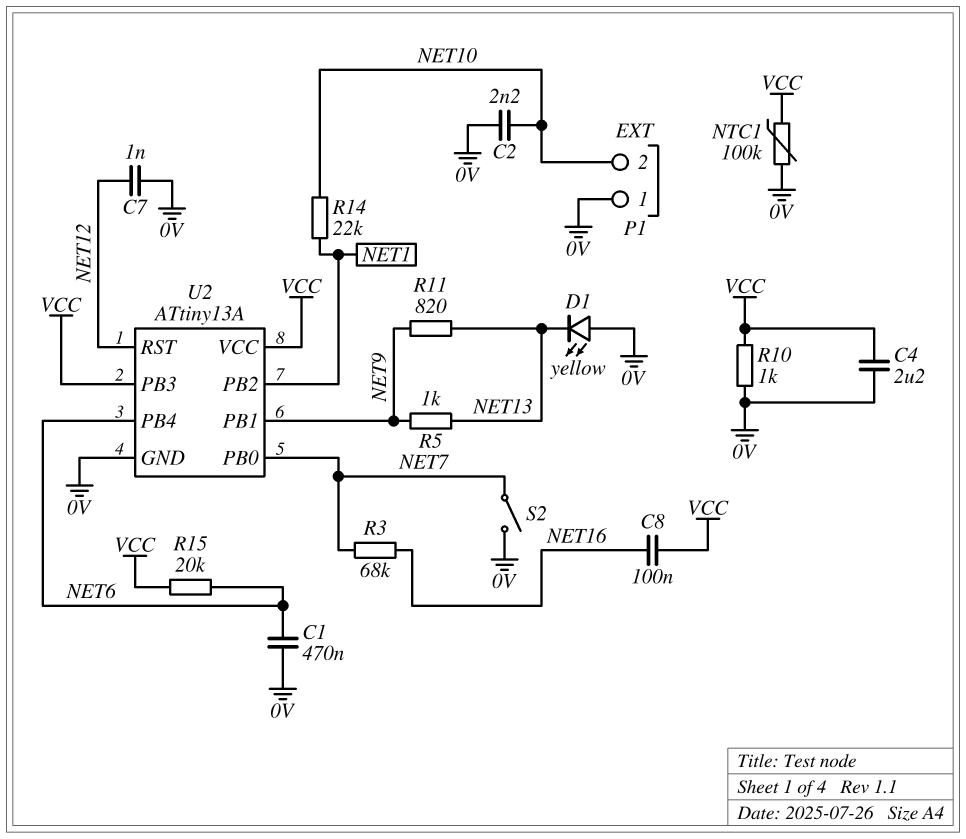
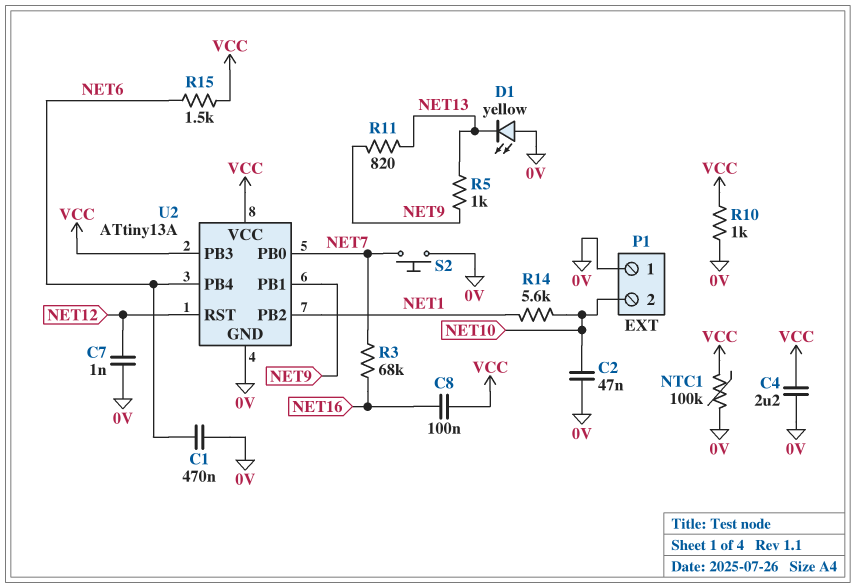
C2: 2.2nF (0V, NET10) -> 47nF (0V, NET10)
R14: 22k (NET1, NET10) -> 5.6k (NET1, NET10)
R15: 20k (NET6, VCC) -> 1.5k (NET6, VCC)
S2: switch (0V, NET7) -> button (0V, NET7)

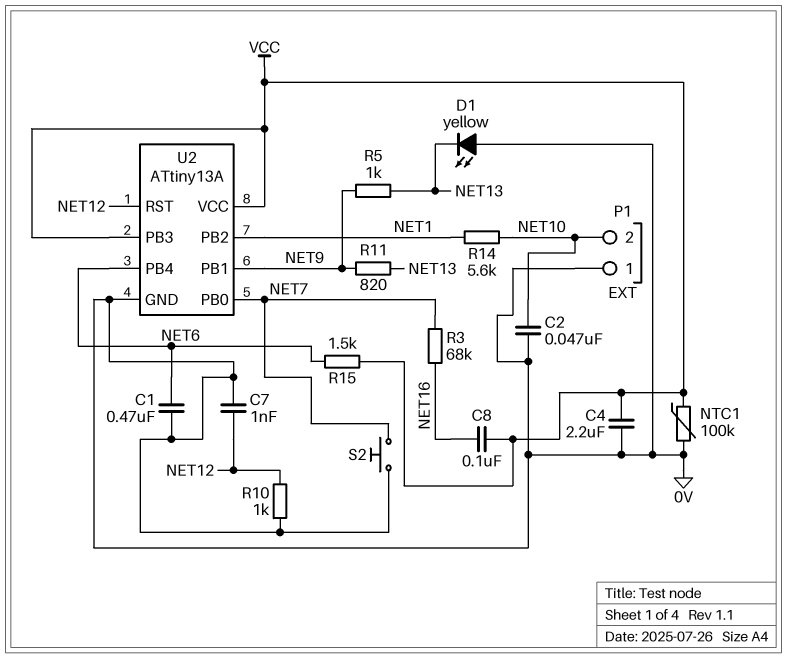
R10: 1k (0V, VCC) -> 1k (0V, NET12)

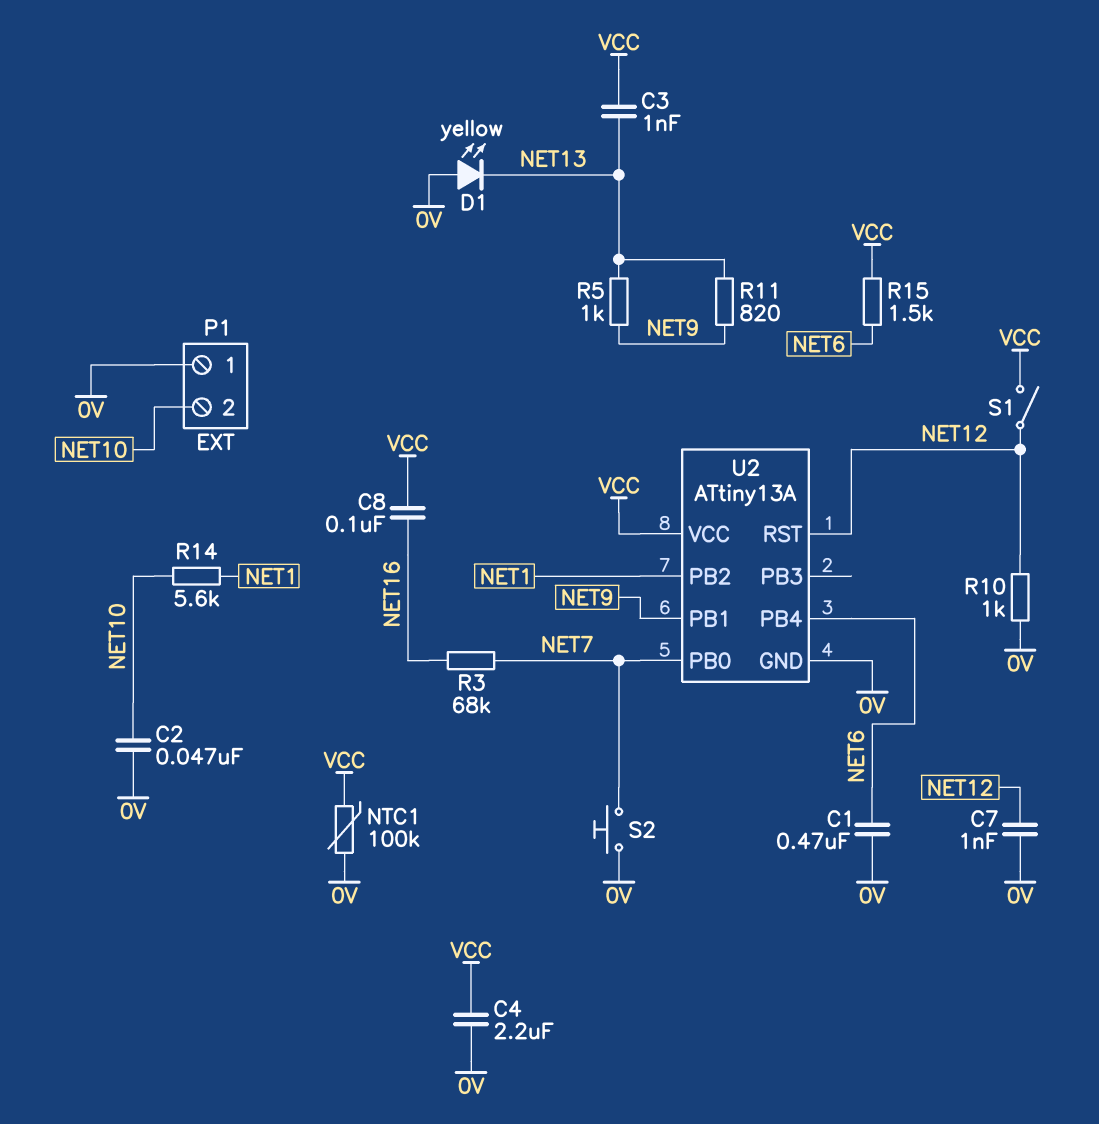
C3: none -> 1nF (NET13, VCC)
S1: none -> switch (NET12, VCC)
U2 pin PB3: VCC -> none

